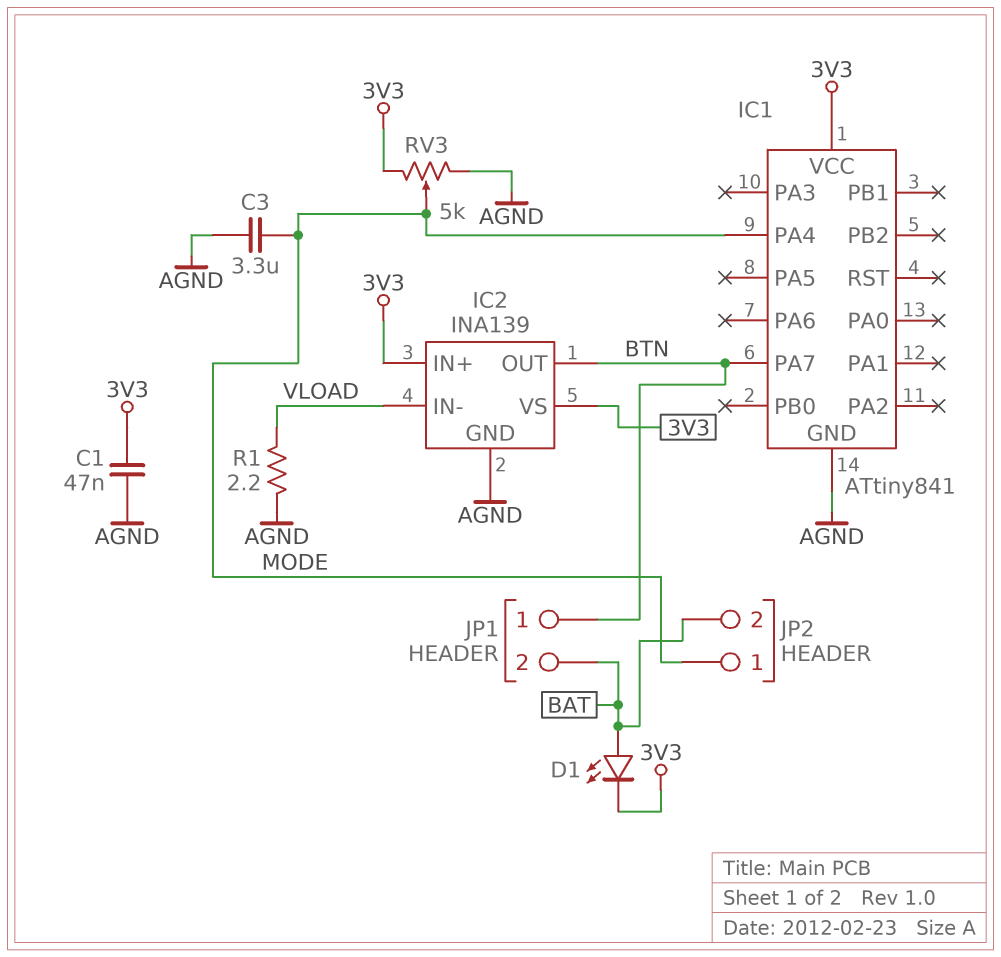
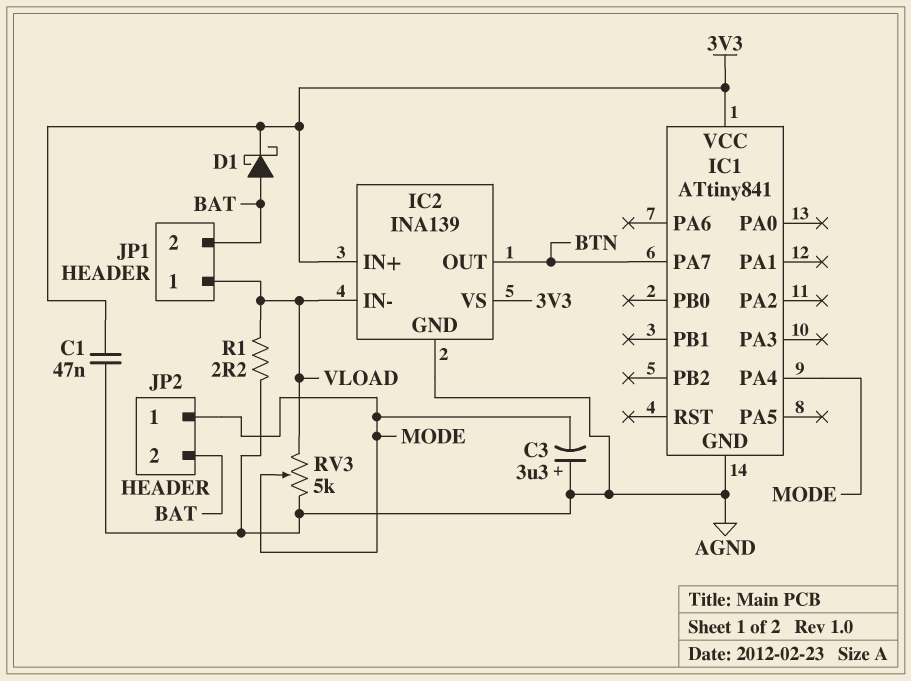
C3: 3.3uF (AGND, MODE) -> 3.3uF (plus AGND, minus MODE)
D1: LED (A BAT, K 3V3) -> schottky (A BAT, K 3V3)
JP1 pin 1: BTN -> VLOAD
RV3: 5k (3V3, AGND, wiper MODE) -> 5k (AGND, VLOAD, wiper MODE)

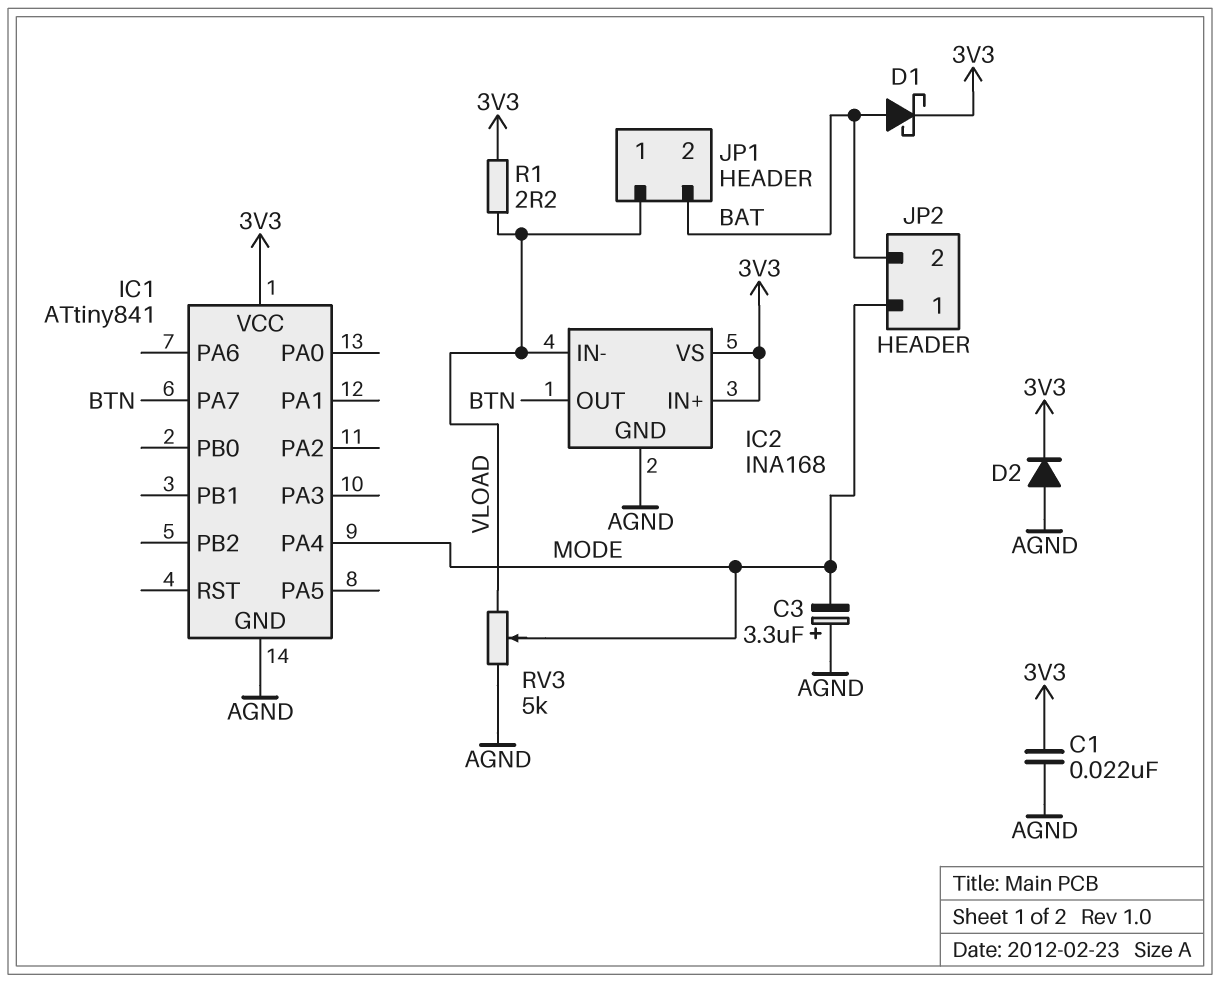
C1: 47nF (3V3, AGND) -> 22nF (3V3, AGND)
D2: none -> diode (A AGND, K 3V3)
IC2: INA139 -> INA168
R1: 2.2 (AGND, VLOAD) -> 2.2 (3V3, VLOAD)

